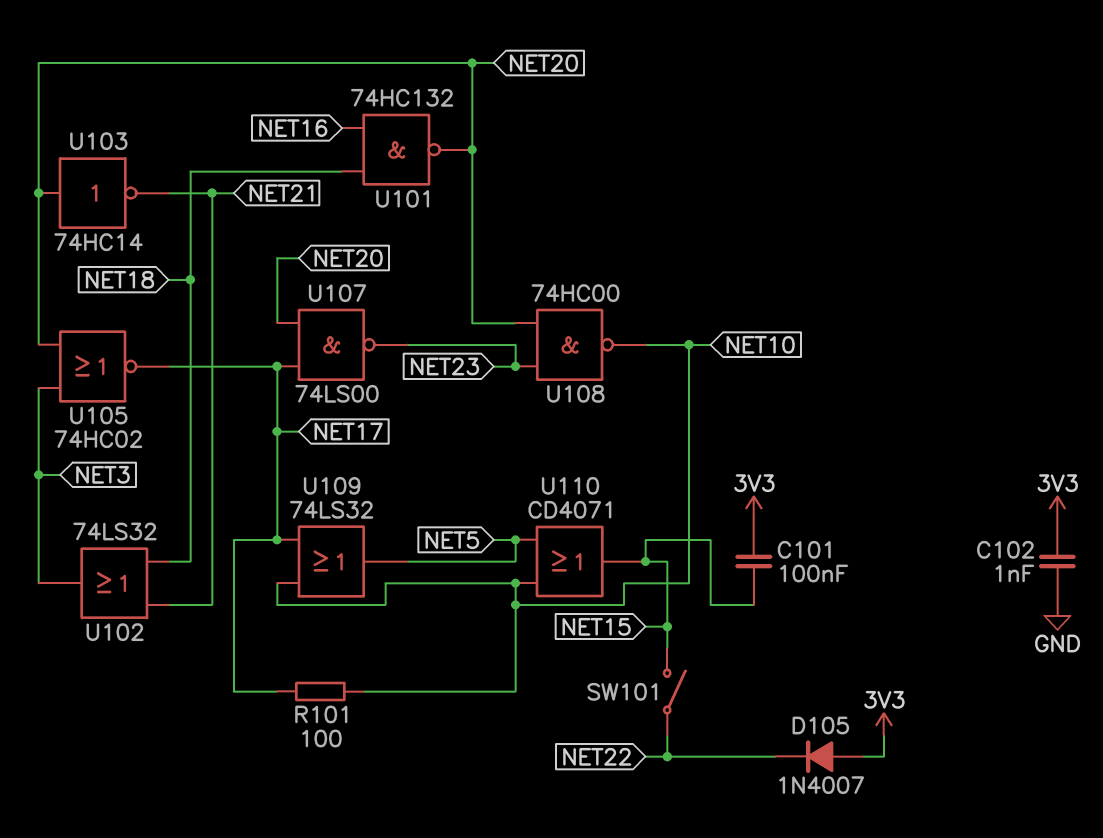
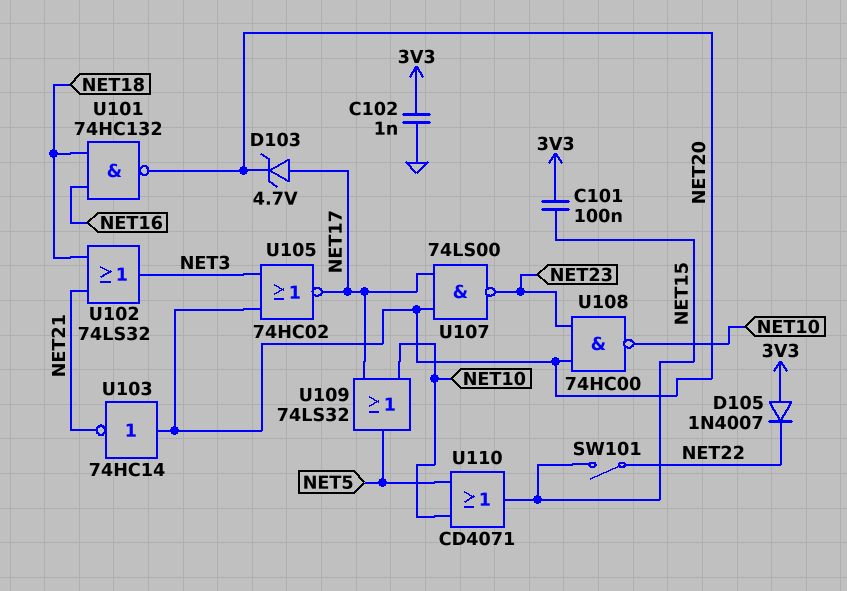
D103: none -> zener 4.7V (A NET17, K NET20)
R101: 100 (NET10, NET17) -> none

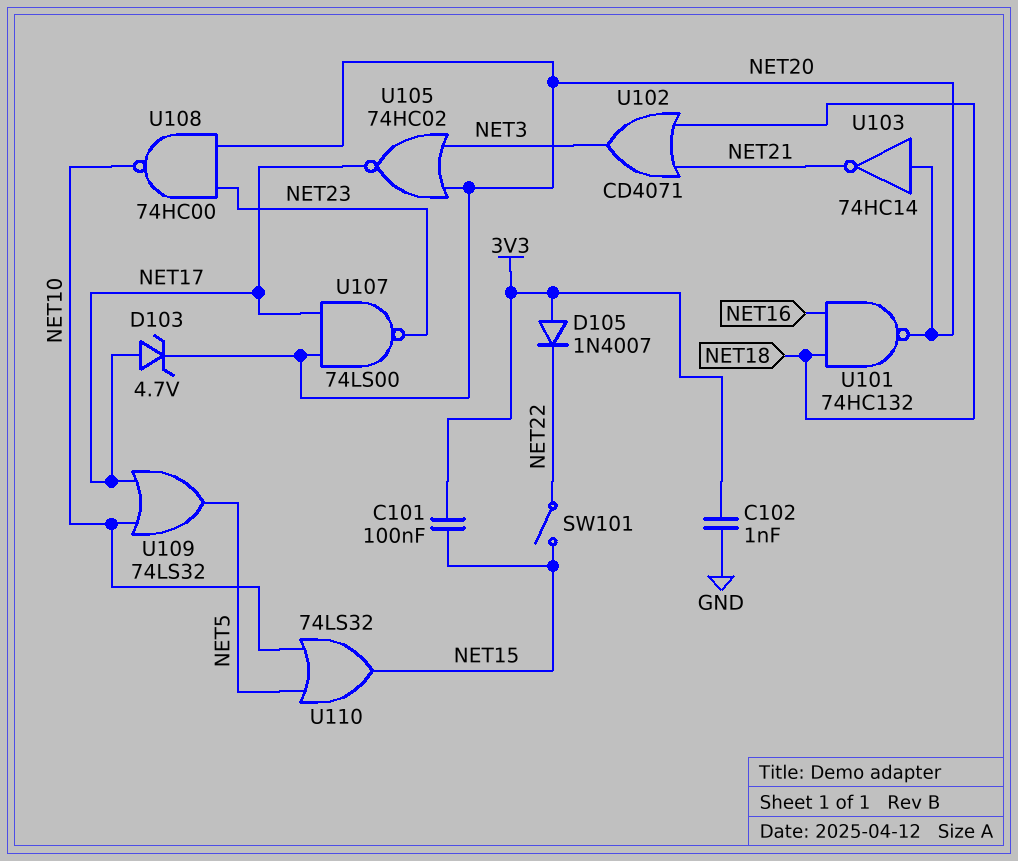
U102: OR 74LS32 (in NET18, in NET21, out NET3) -> OR CD4071 (in NET18, in NET21, out NET3)
U110: OR CD4071 (in NET5, in NET10, out NET15) -> OR 74LS32 (in NET5, in NET10, out NET15)

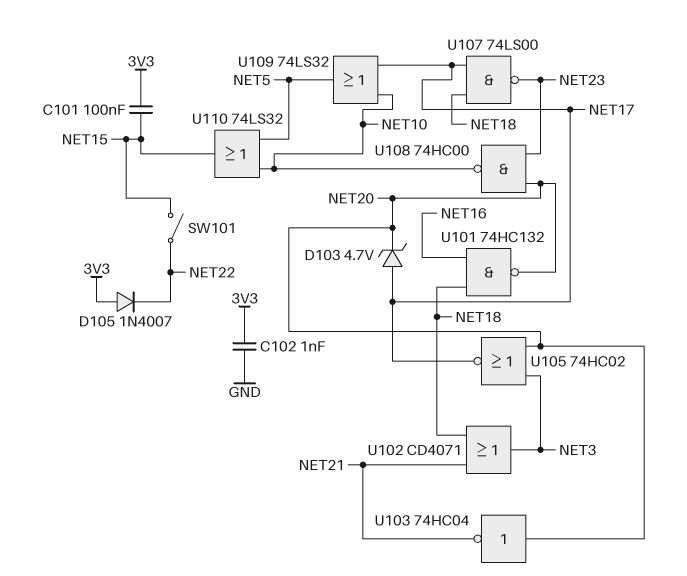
U103: NOT 74HC14 (in NET20, out NET21) -> NOT 74HC04 (in NET20, out NET21)
U107: NAND 74LS00 (in NET17, in NET20, out NET23) -> NAND 74LS00 (in NET17, in NET18, out NET23)

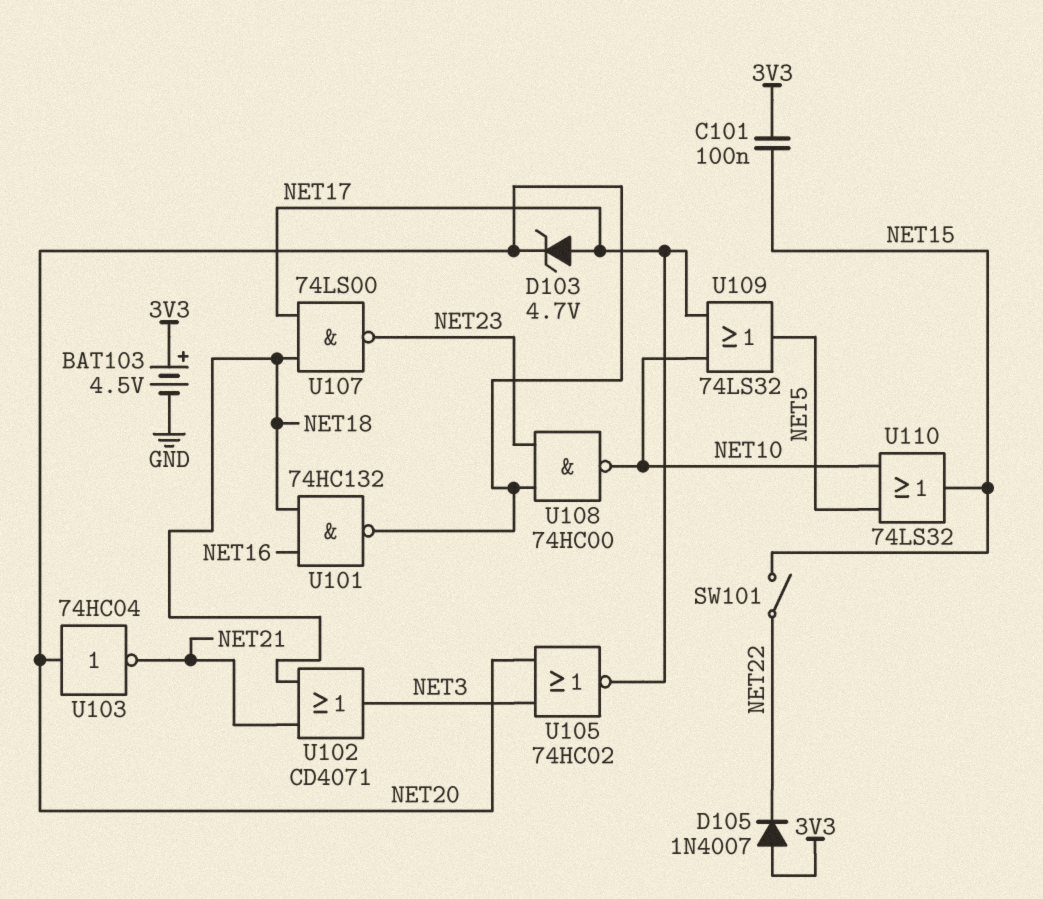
BAT103: none -> 4.5V (plus 3V3, minus GND)
C102: 1nF (3V3, GND) -> none

